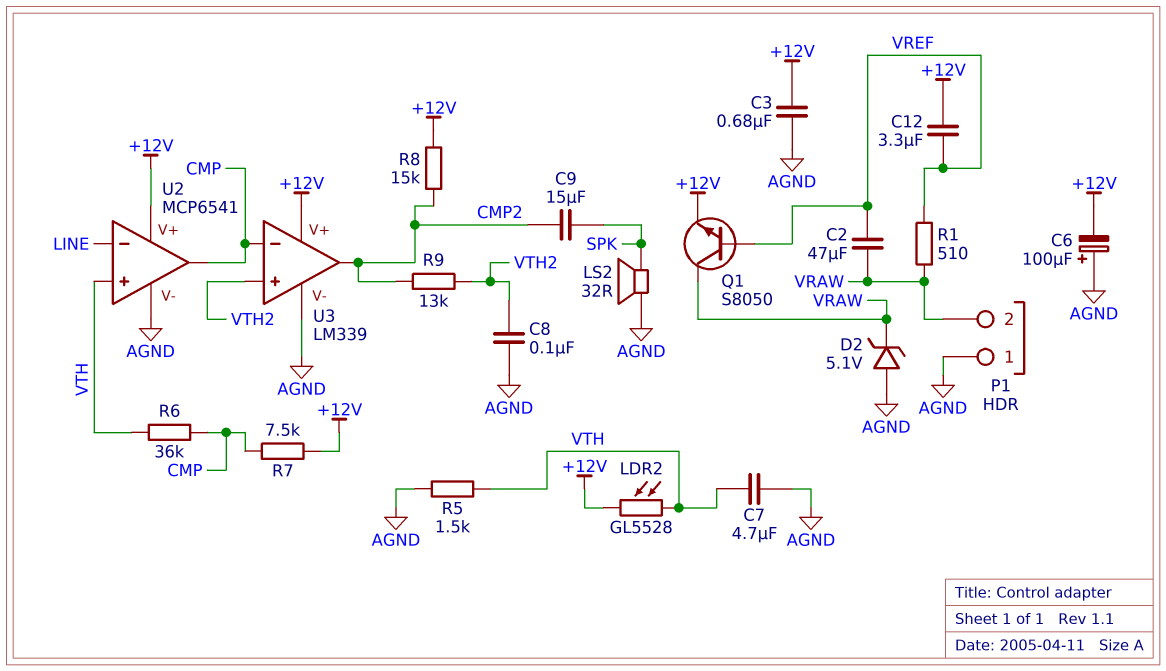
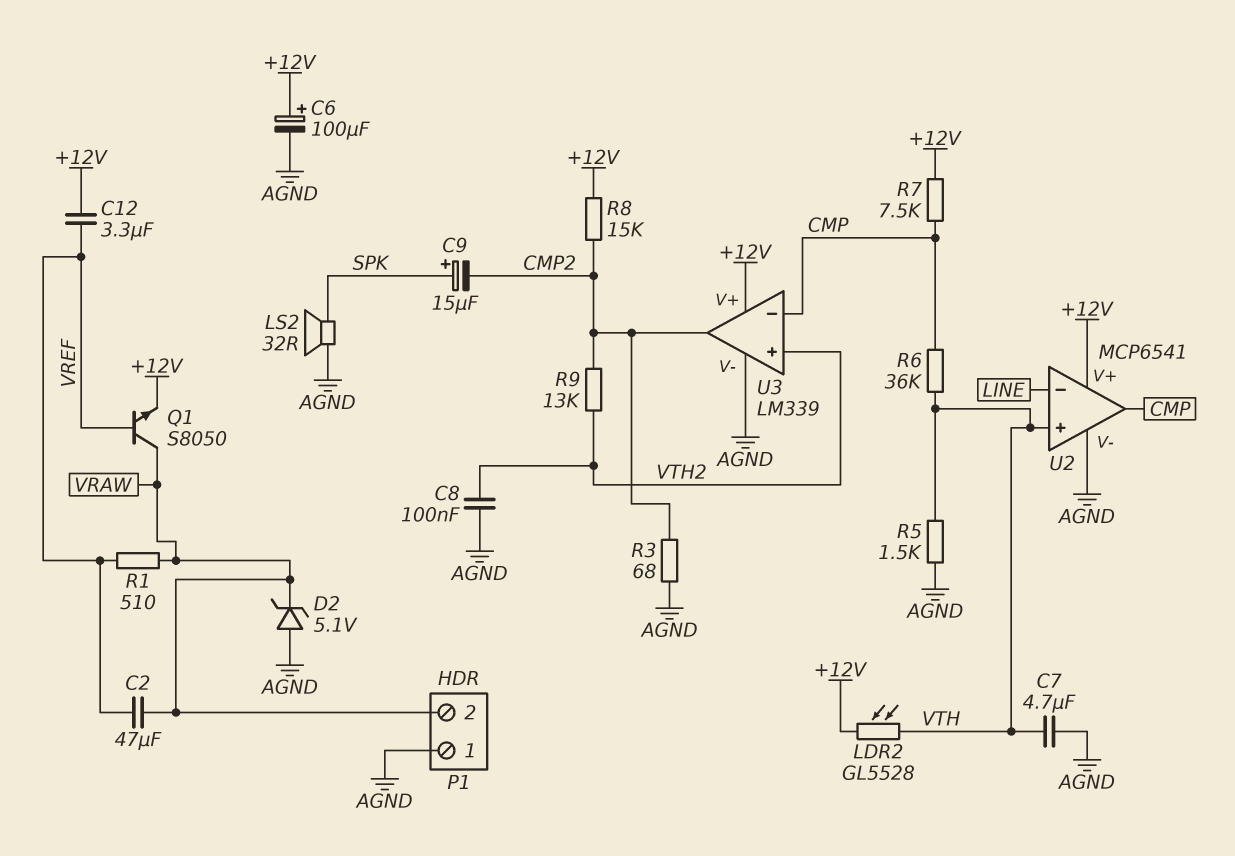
C3: 680nF (+12V, AGND) -> none
C6: 100uF (plus AGND, minus +12V) -> 100uF (plus +12V, minus AGND)
C9: 15uF (CMP2, SPK) -> 15uF (plus SPK, minus CMP2)
R3: none -> 68 (AGND, CMP2)

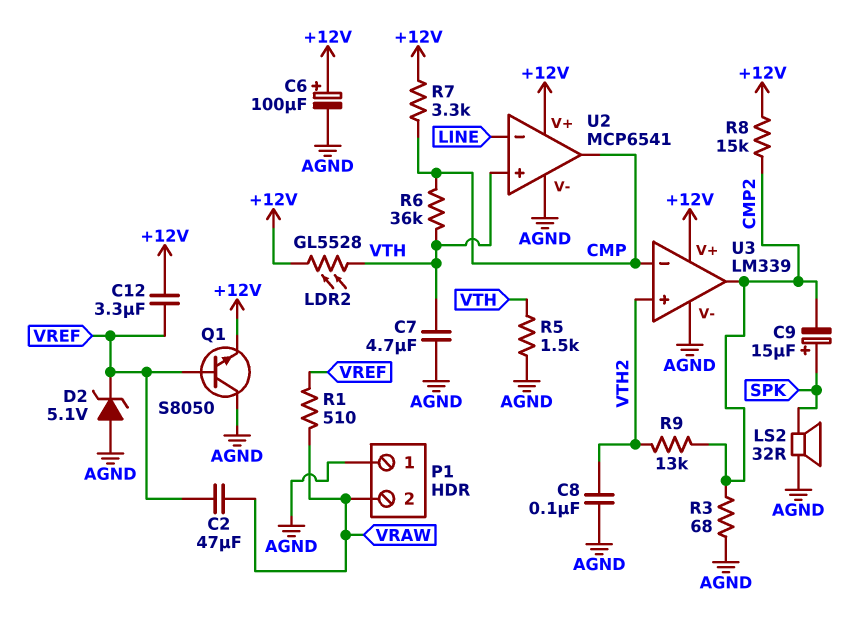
D2: zener 5.1V (A AGND, K VRAW) -> zener 5.1V (A AGND, K VREF)
Q1: NPN S8050 (B VREF, C VRAW, E +12V) -> NPN S8050 (B VREF, C AGND, E +12V)
R7: 7.5k (+12V, CMP) -> 3.3k (+12V, CMP)

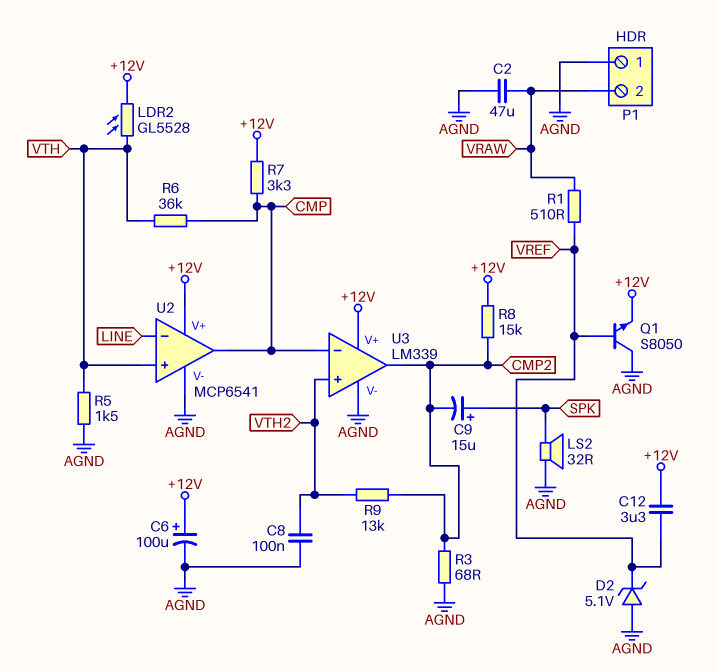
C2: 47uF (VRAW, VREF) -> 47uF (AGND, VRAW)
C7: 4.7uF (AGND, VTH) -> none

